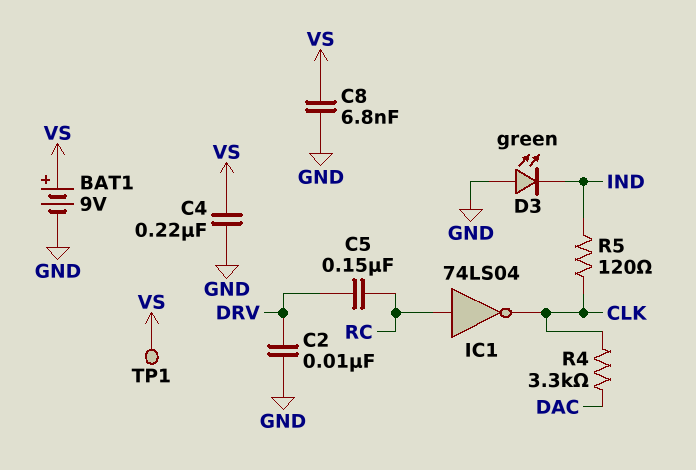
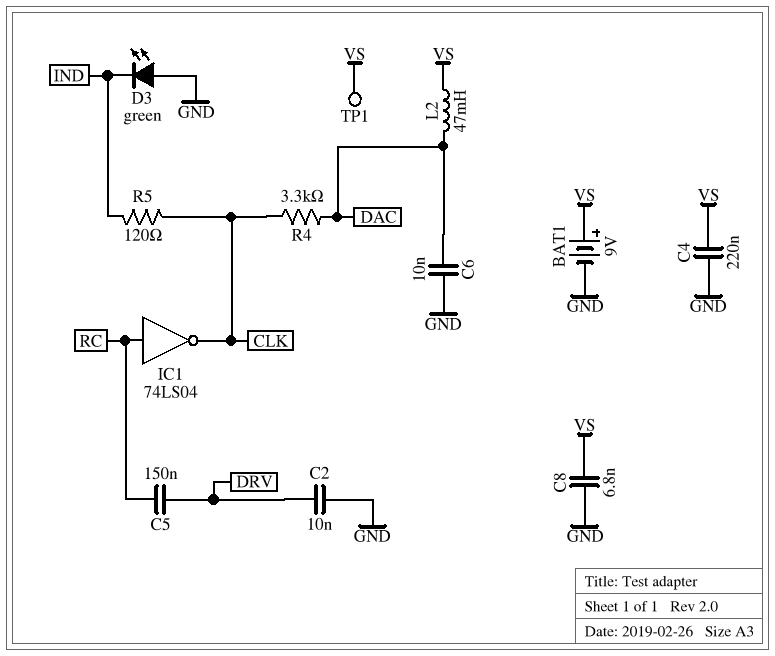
C6: none -> 10nF (DAC, GND)
L2: none -> 47mH (DAC, VS)

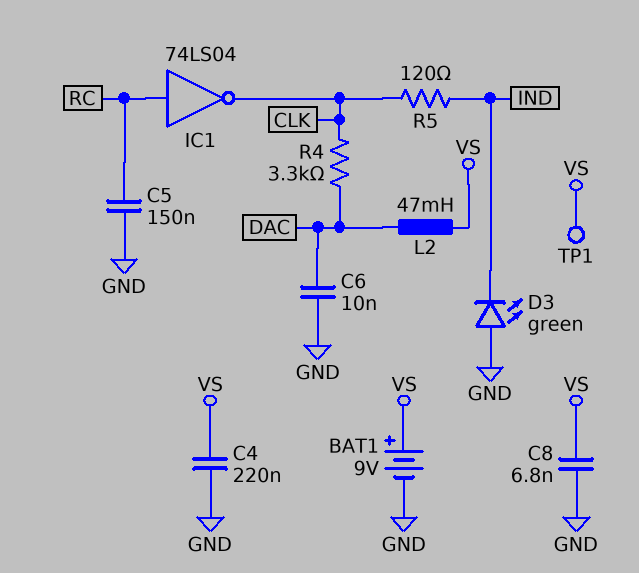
C2: 10nF (DRV, GND) -> none
C5: 150nF (DRV, RC) -> 150nF (GND, RC)

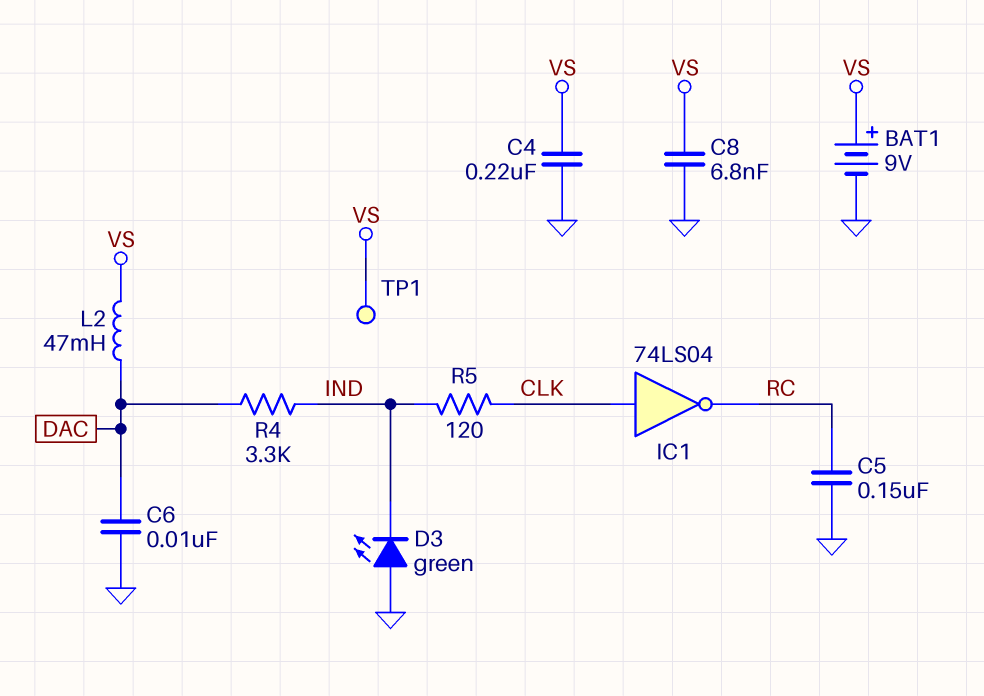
IC1: NOT 74LS04 (in RC, out CLK) -> NOT 74LS04 (in CLK, out RC)
R4: 3.3k (CLK, DAC) -> 3.3k (DAC, IND)

